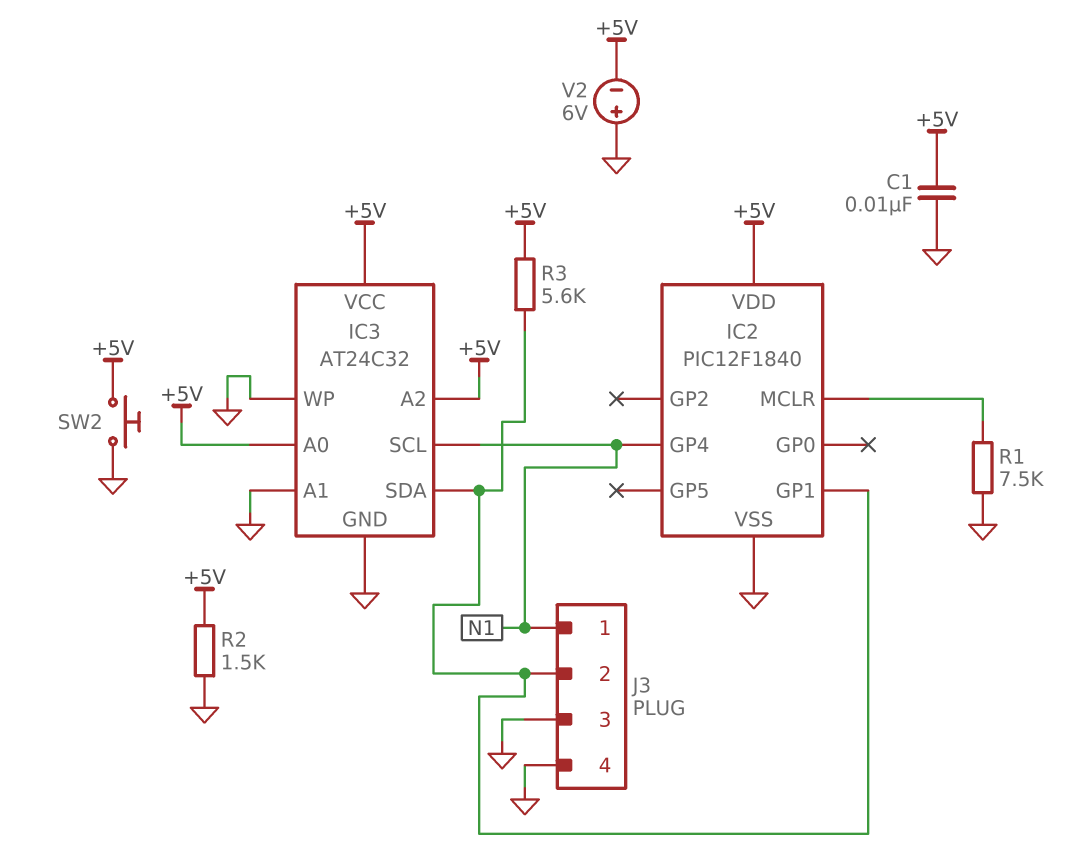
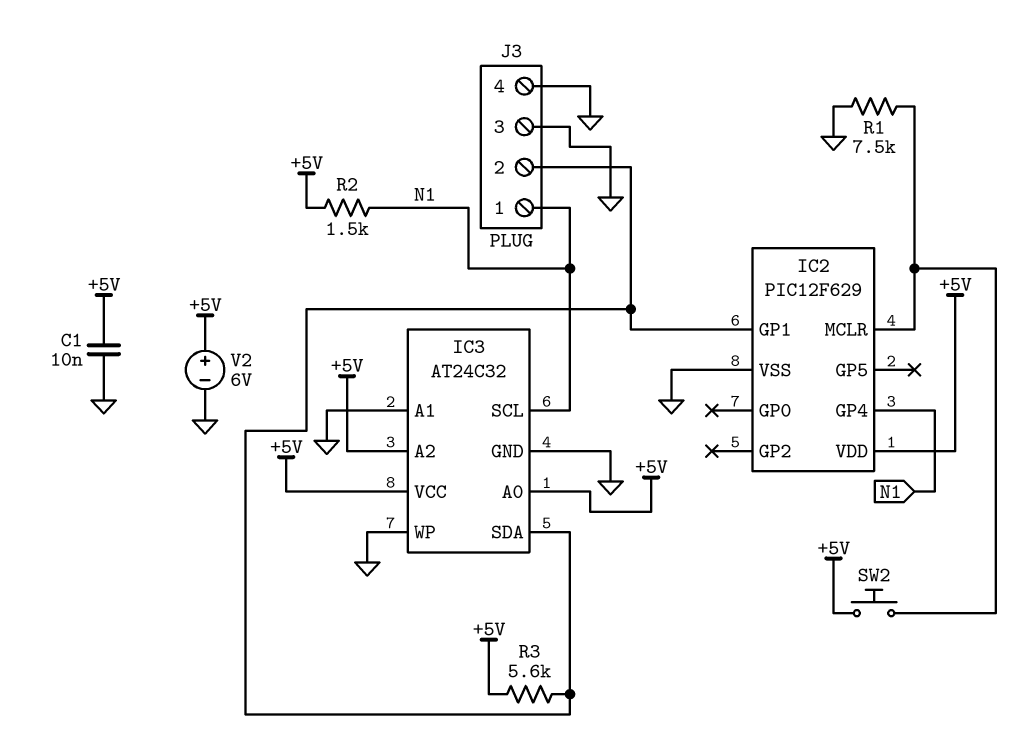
IC2: PIC12F1840 -> PIC12F629
R2: 1.5k (+5V, GND) -> 1.5k (+5V, N1)
SW2: button (+5V, GND) -> button (+5V, IC2/MCLR)
V2: 6V (plus GND, minus +5V) -> 6V (plus +5V, minus GND)

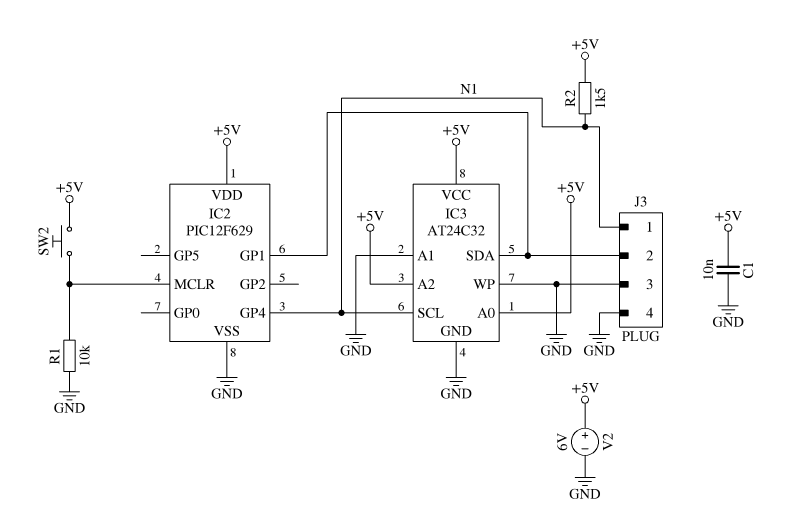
R1: 7.5k (GND, IC2/MCLR) -> 10k (GND, IC2/MCLR)
R3: 5.6k (+5V, IC2/GP1) -> none

